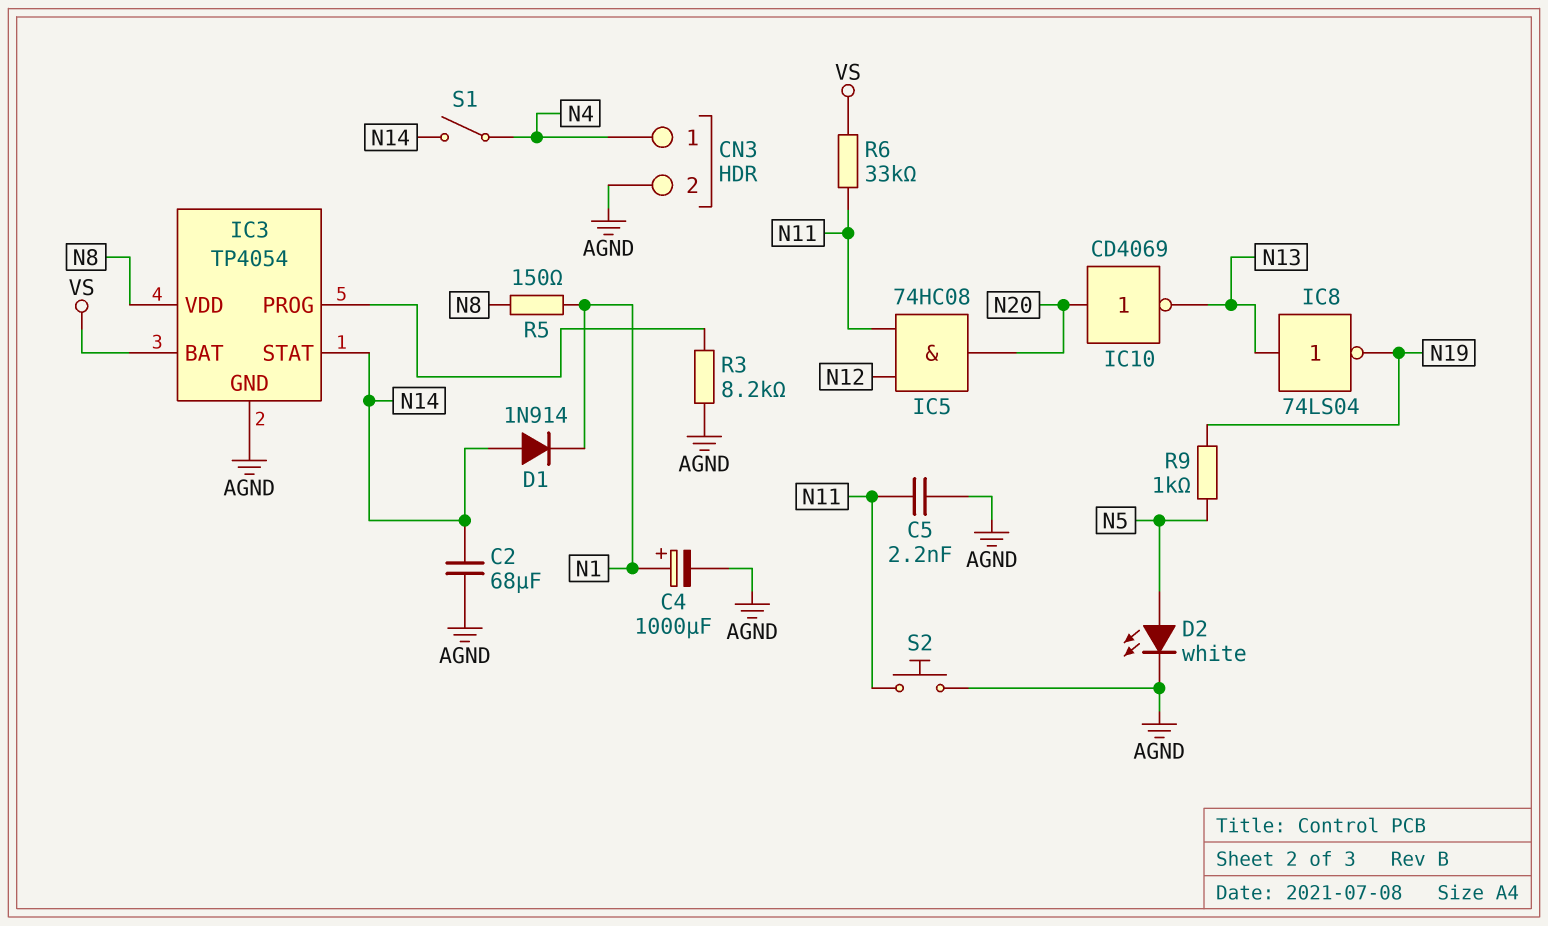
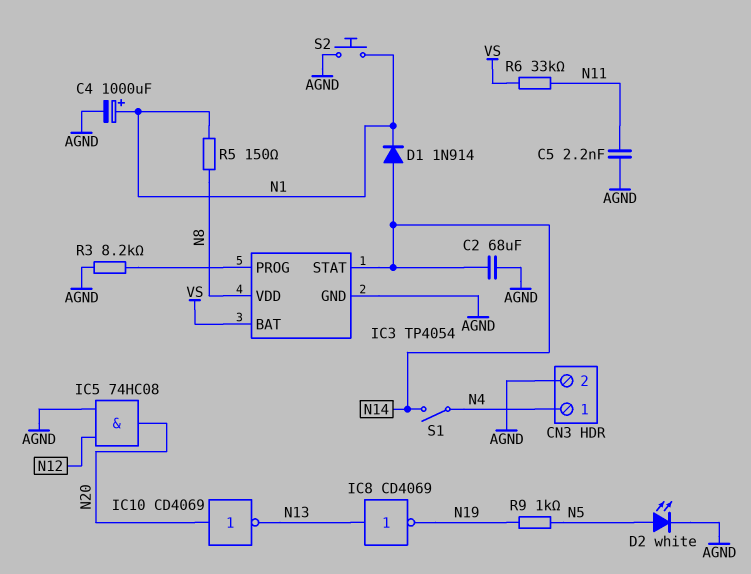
IC5: AND 74HC08 (in N11, in N12, out N20) -> AND 74HC08 (in AGND, in N12, out N20)
IC8: NOT 74LS04 (in N13, out N19) -> NOT CD4069 (in N13, out N19)
S2: button (AGND, N11) -> button (AGND, N1)

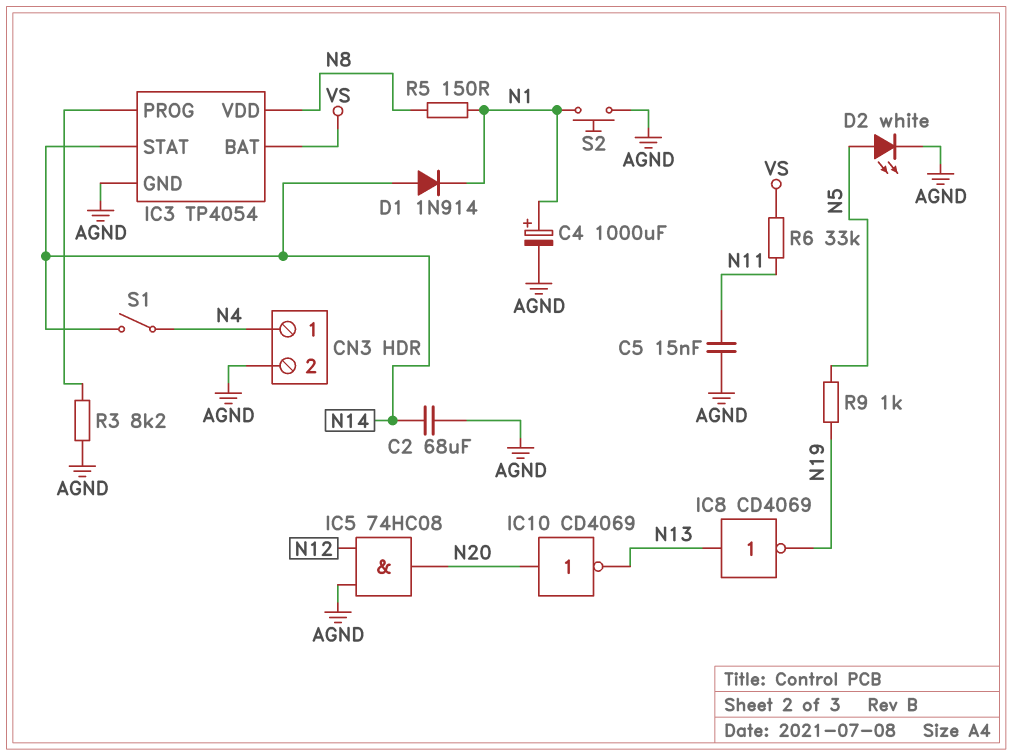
C5: 2.2nF (AGND, N11) -> 15nF (AGND, N11)

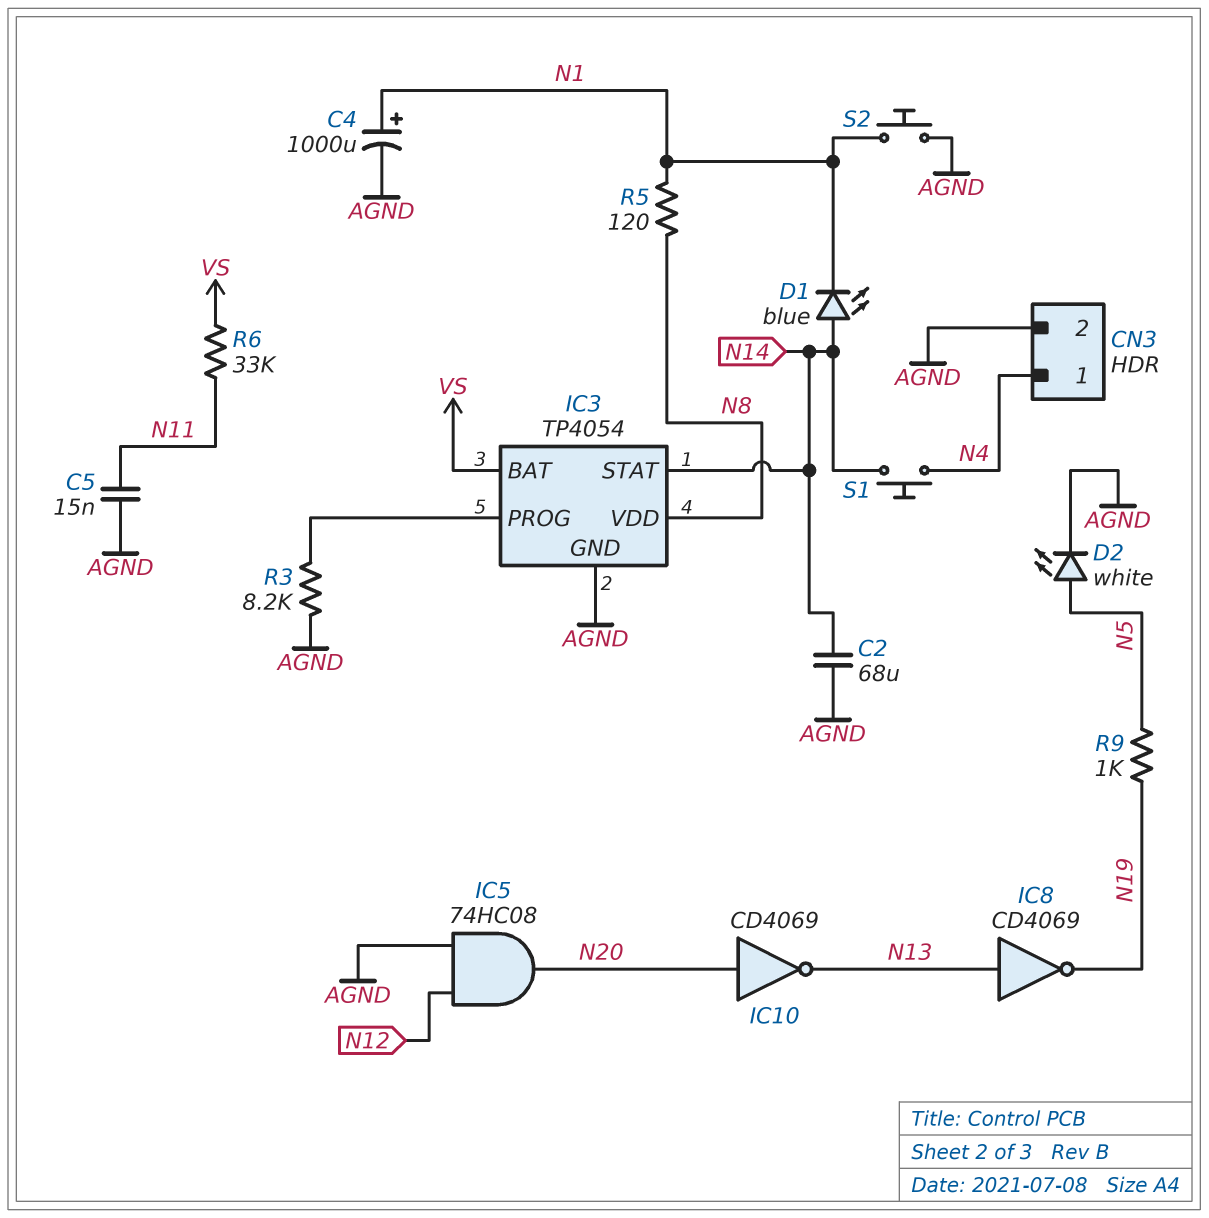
D1: diode 1N914 (A N14, K N1) -> LED blue (A N14, K N1)
R5: 150 (N1, N8) -> 120 (N1, N8)
S1: switch (N4, N14) -> button (N4, N14)

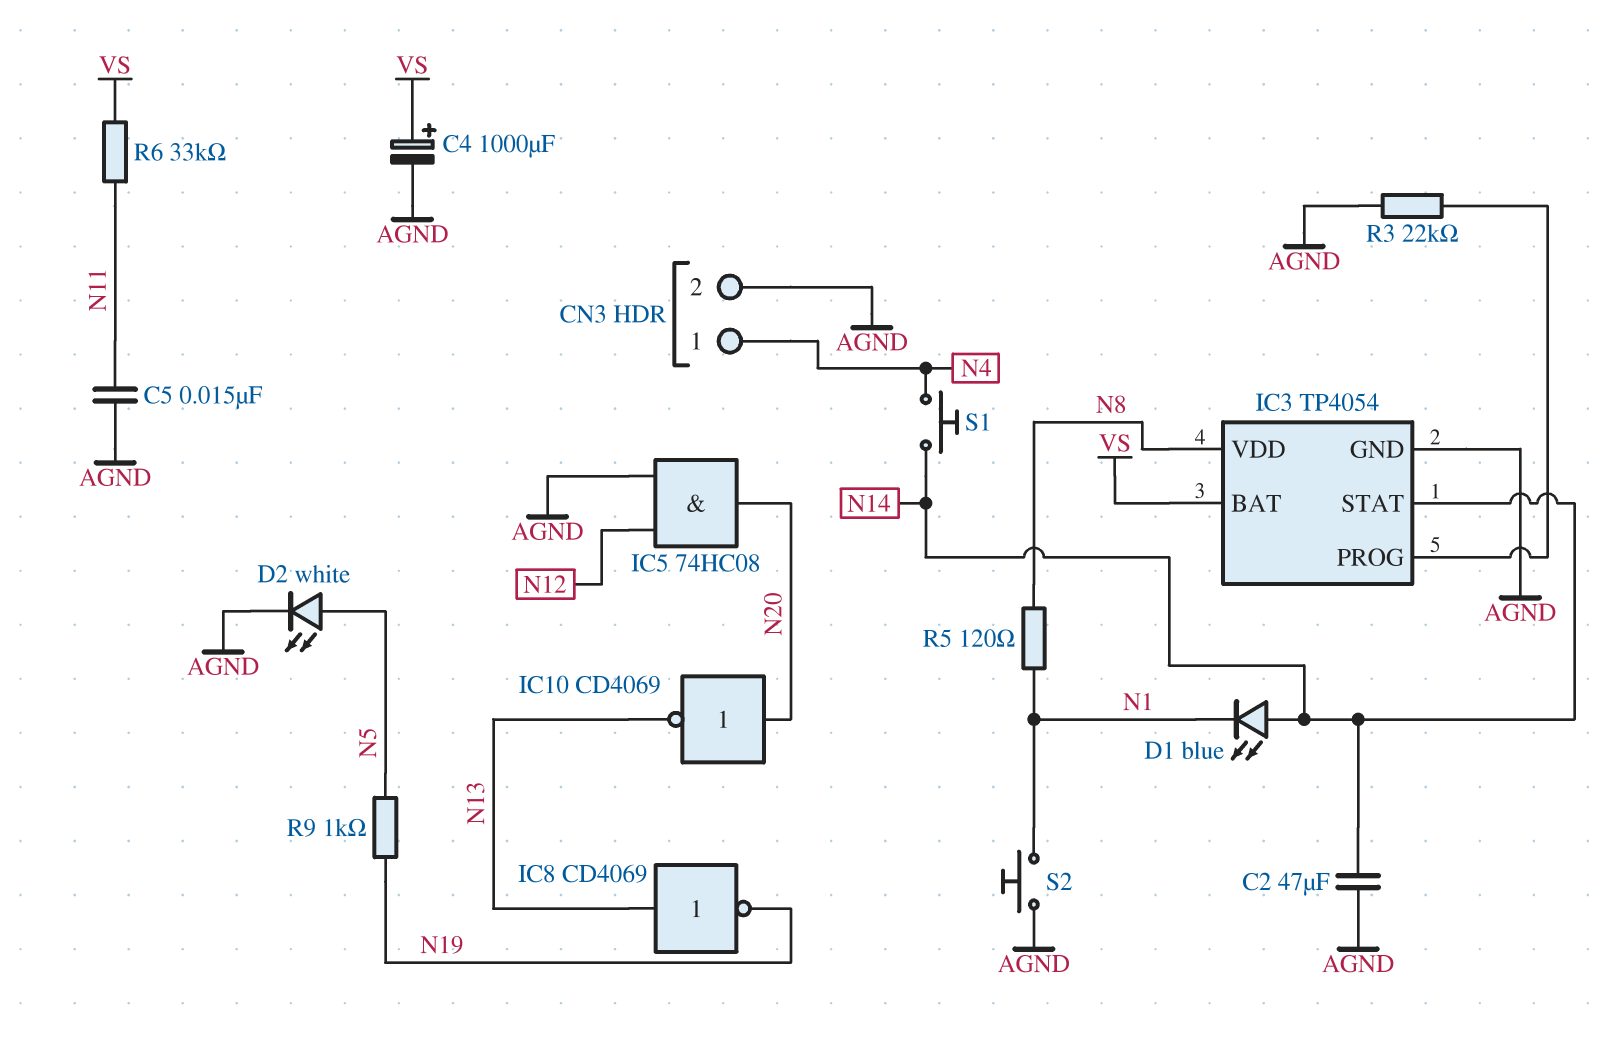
C2: 68uF (AGND, N14) -> 47uF (AGND, N14)
C4: 1000uF (plus N1, minus AGND) -> 1000uF (plus VS, minus AGND)
R3: 8.2k (AGND, IC3/PROG) -> 22k (AGND, IC3/PROG)

